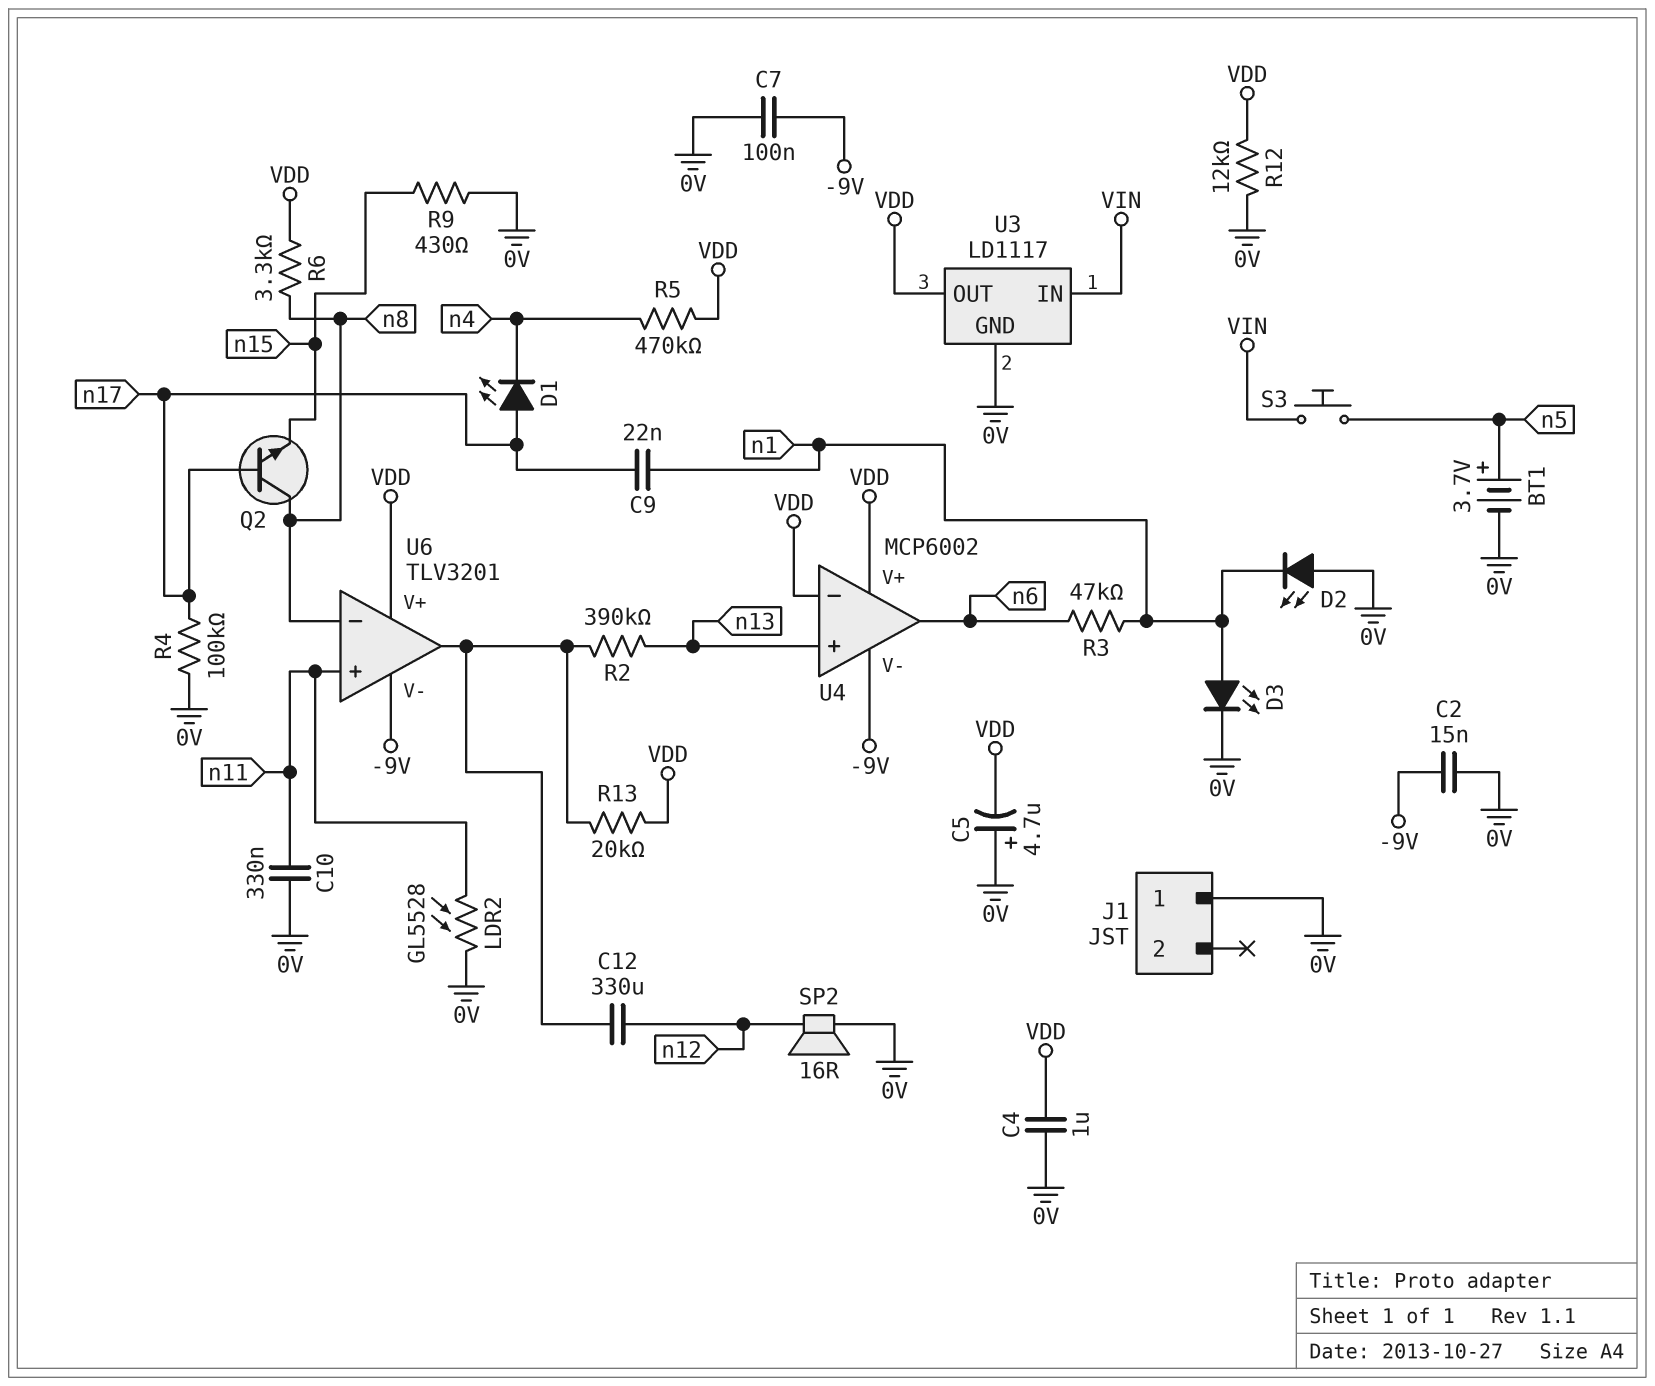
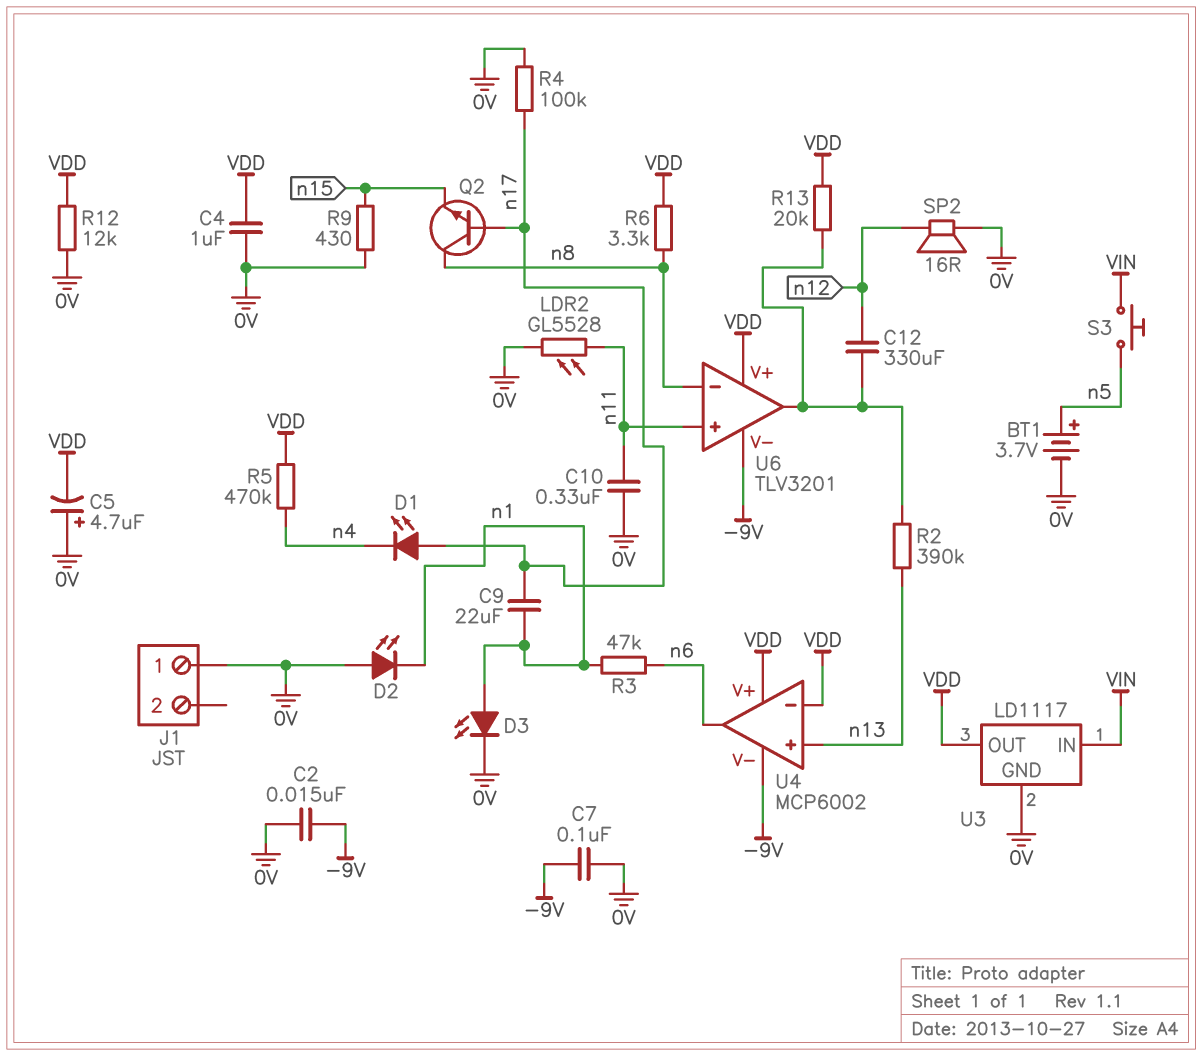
C9: 22nF (n1, n17) -> 22uF (n1, n17)

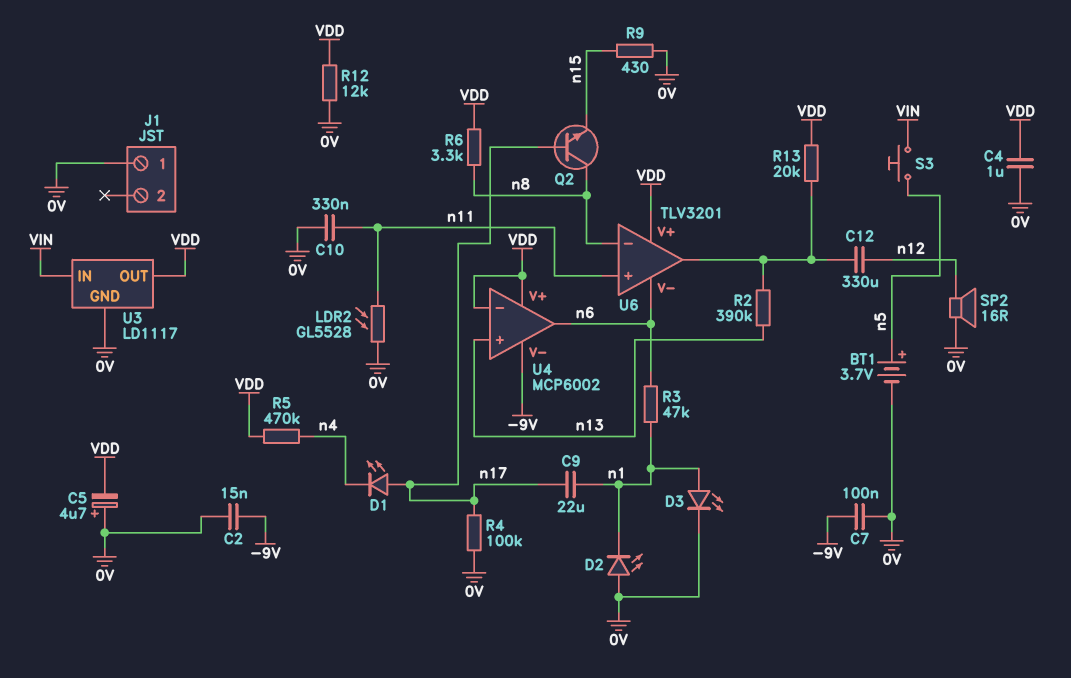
U6 pin V-: -9V -> n6

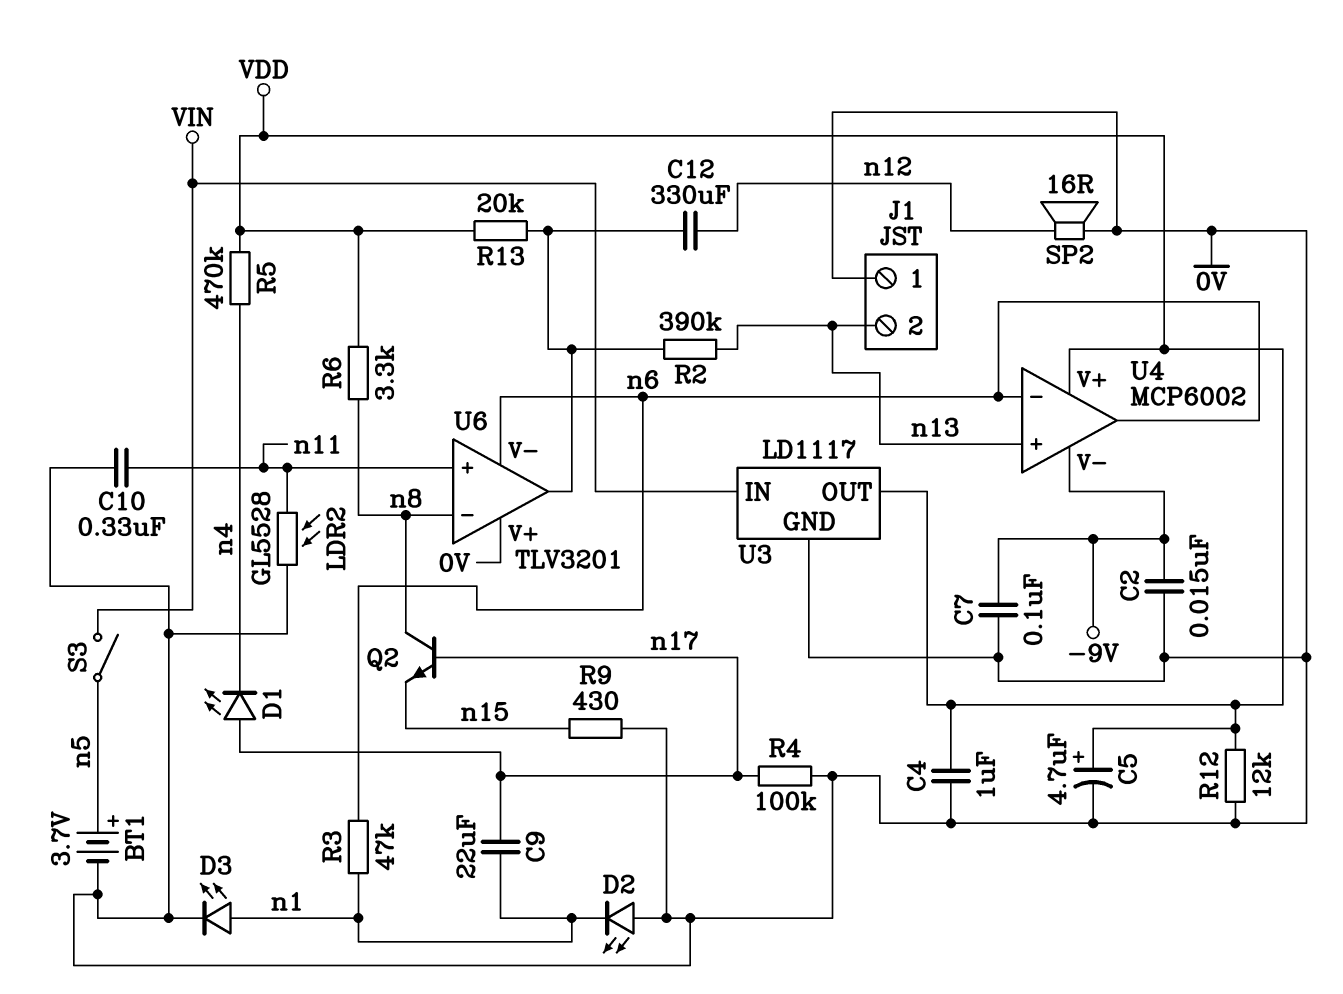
C5: 4.7uF (plus 0V, minus VDD) -> 4.7uF (plus VDD, minus 0V)
J1 pin 2: none -> n13
S3: button (VIN, n5) -> switch (VIN, n5)
U4 pin in-: VDD -> n6
U6 pin V+: VDD -> 0V

